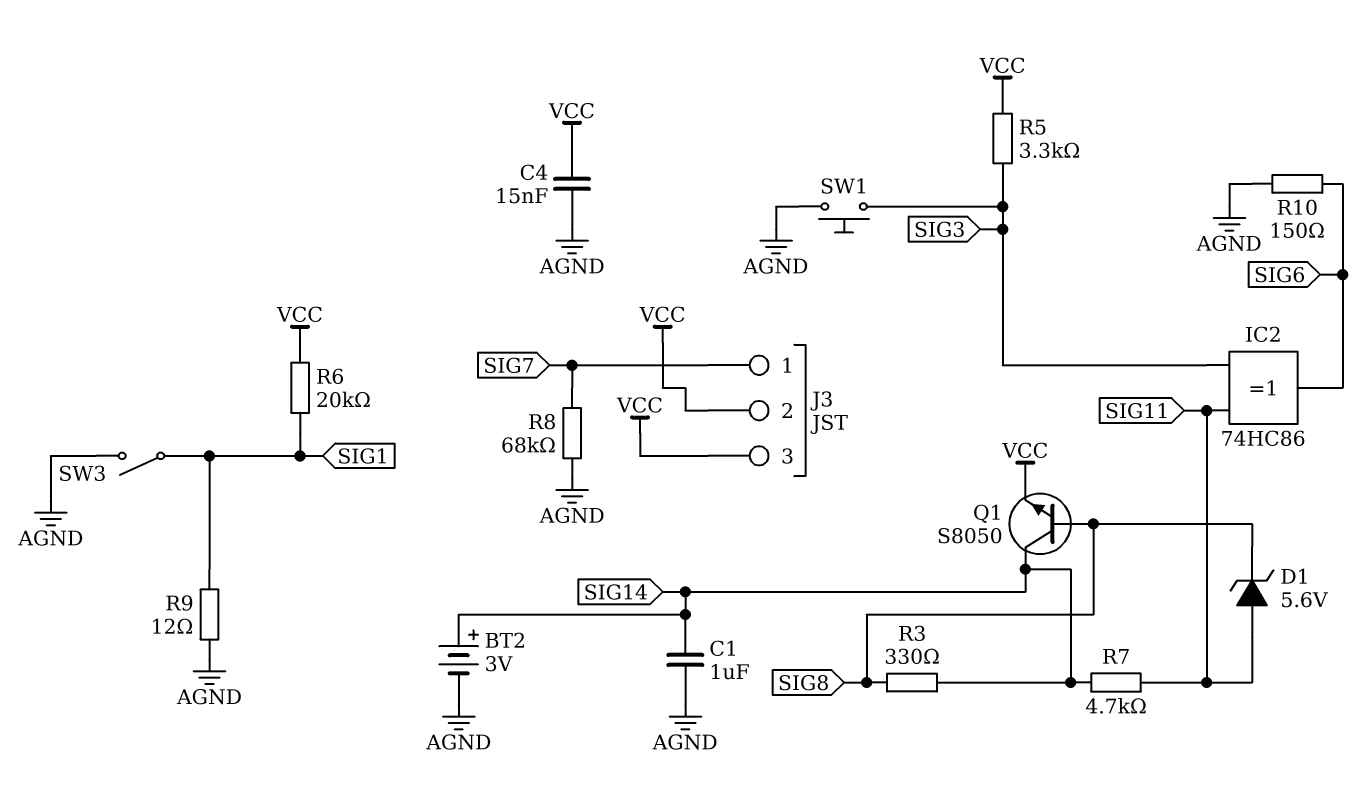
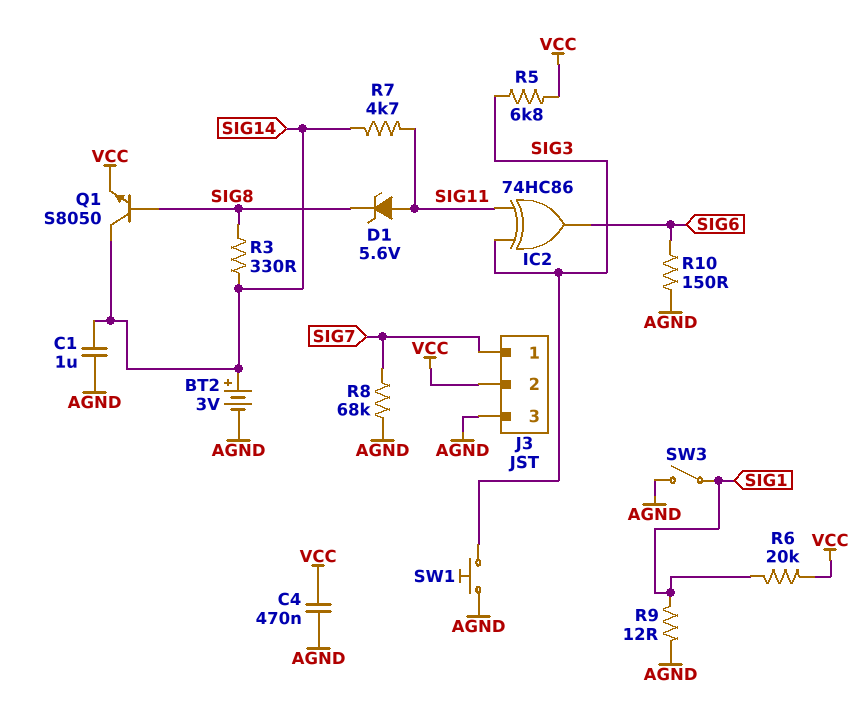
C4: 15nF (AGND, VCC) -> 470nF (AGND, VCC)
J3 pin 3: VCC -> AGND
R5: 3.3k (SIG3, VCC) -> 6.8k (SIG3, VCC)

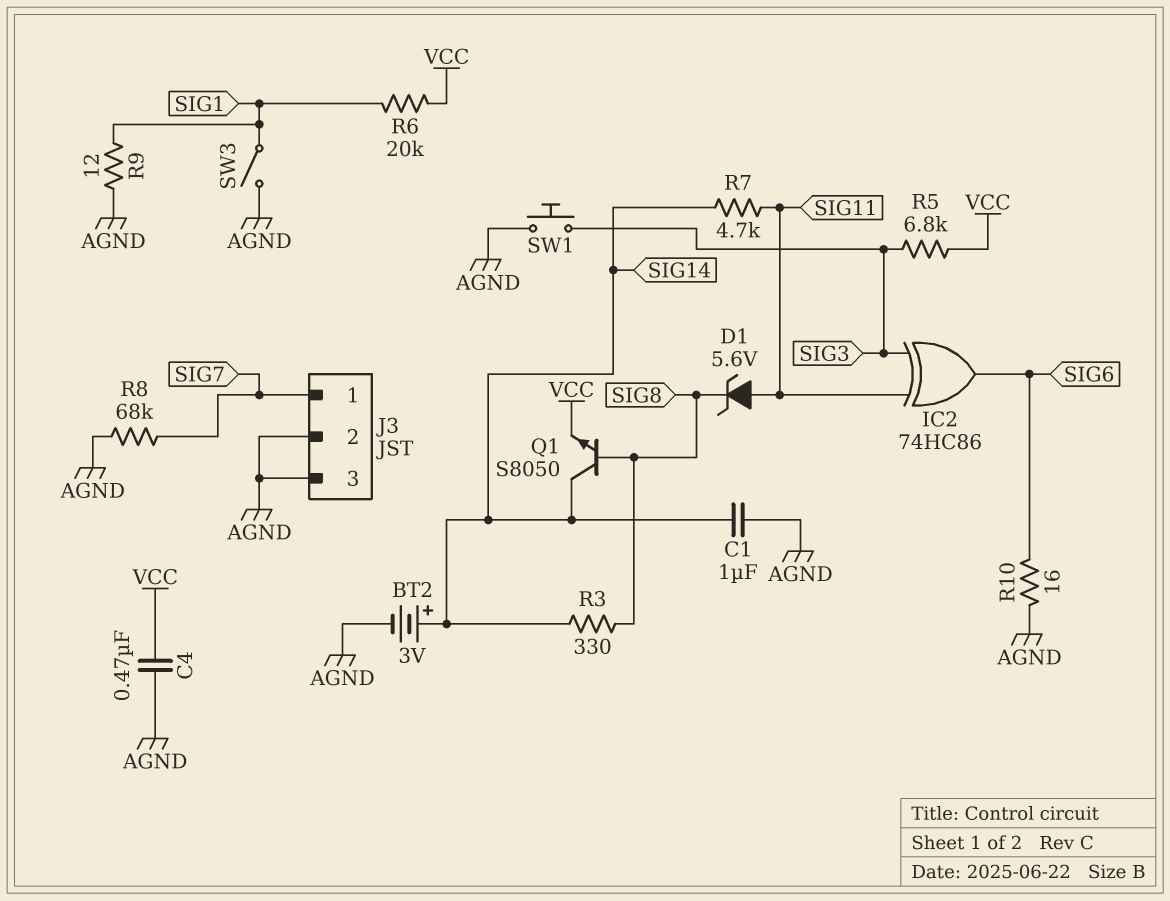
J3 pin 2: VCC -> AGND
R10: 150 (AGND, SIG6) -> 16 (AGND, SIG6)

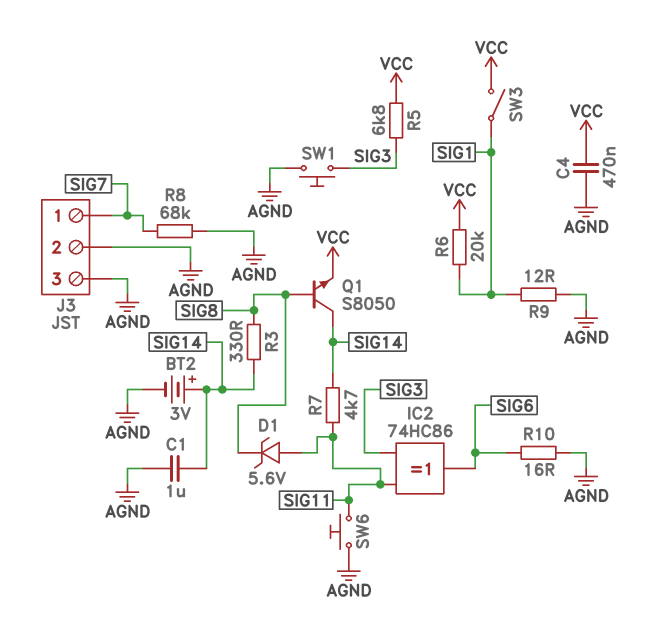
SW3: switch (AGND, SIG1) -> switch (SIG1, VCC)
SW6: none -> button (AGND, SIG11)

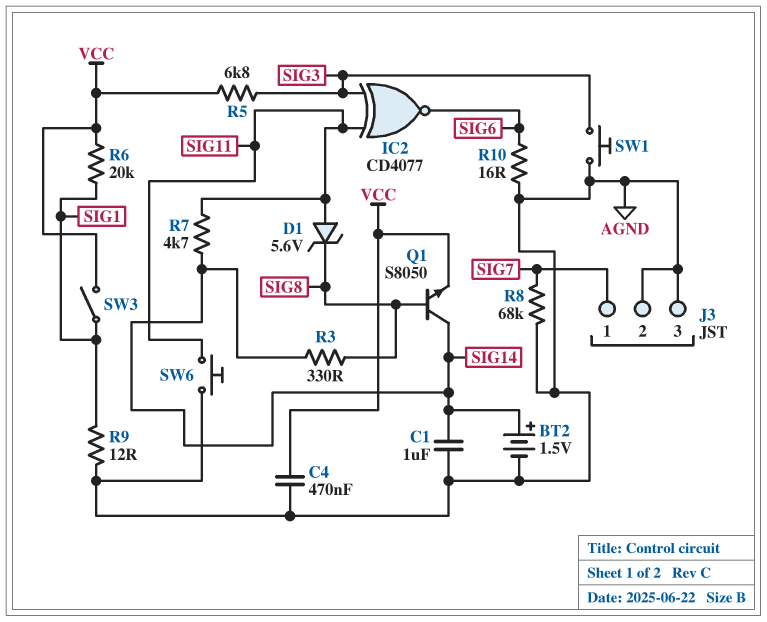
BT2: 3V (plus SIG14, minus AGND) -> 1.5V (plus SIG14, minus AGND)
IC2: XOR 74HC86 (in SIG3, in SIG11, out SIG6) -> XNOR CD4077 (in SIG3, in SIG11, out SIG6)

